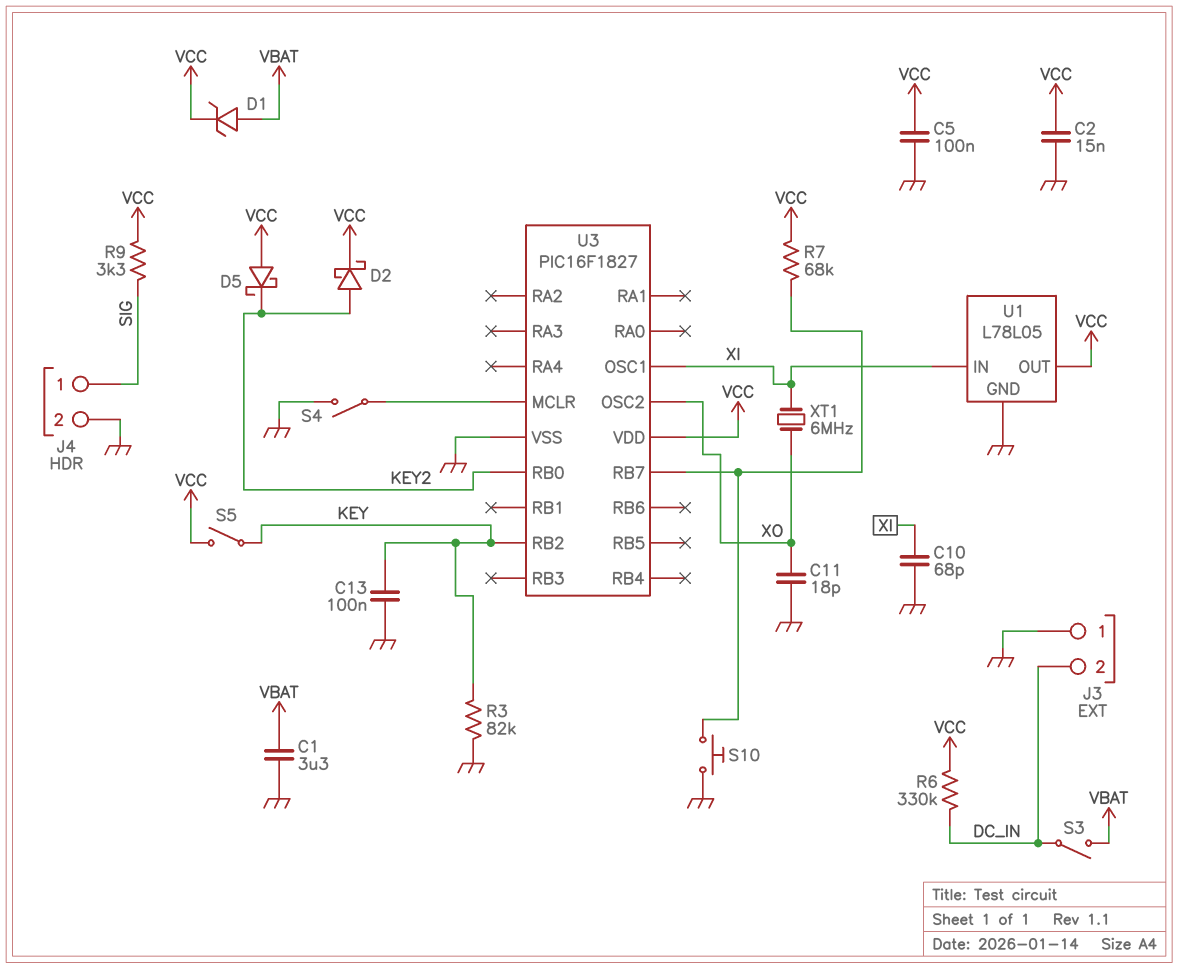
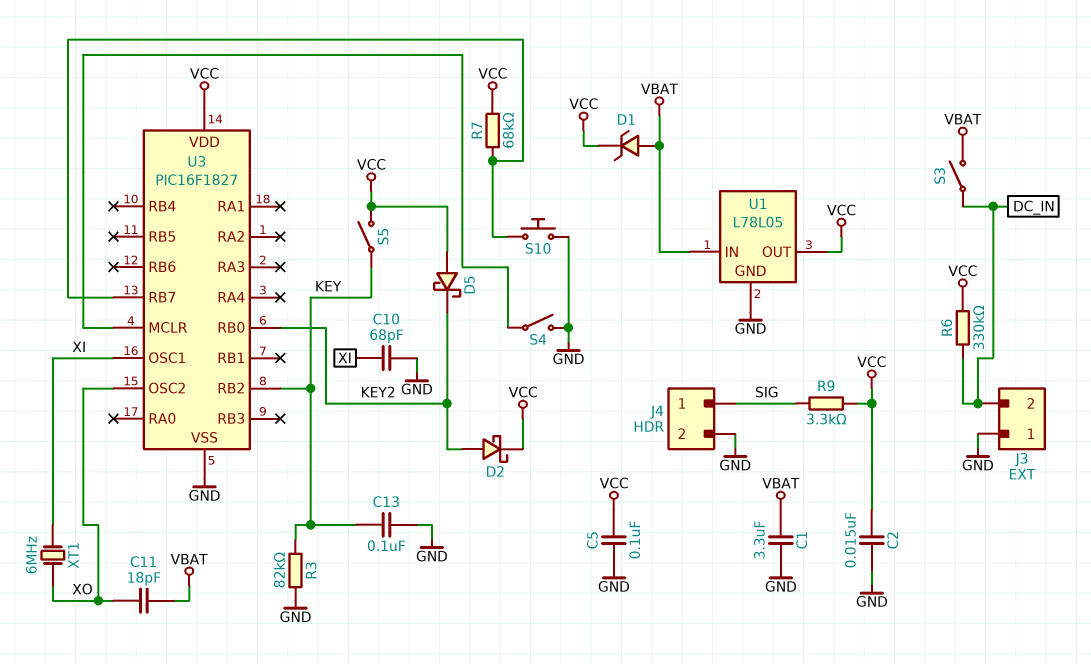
C11: 18pF (GND, XO) -> 18pF (VBAT, XO)
U1 pin IN: XI -> VBAT

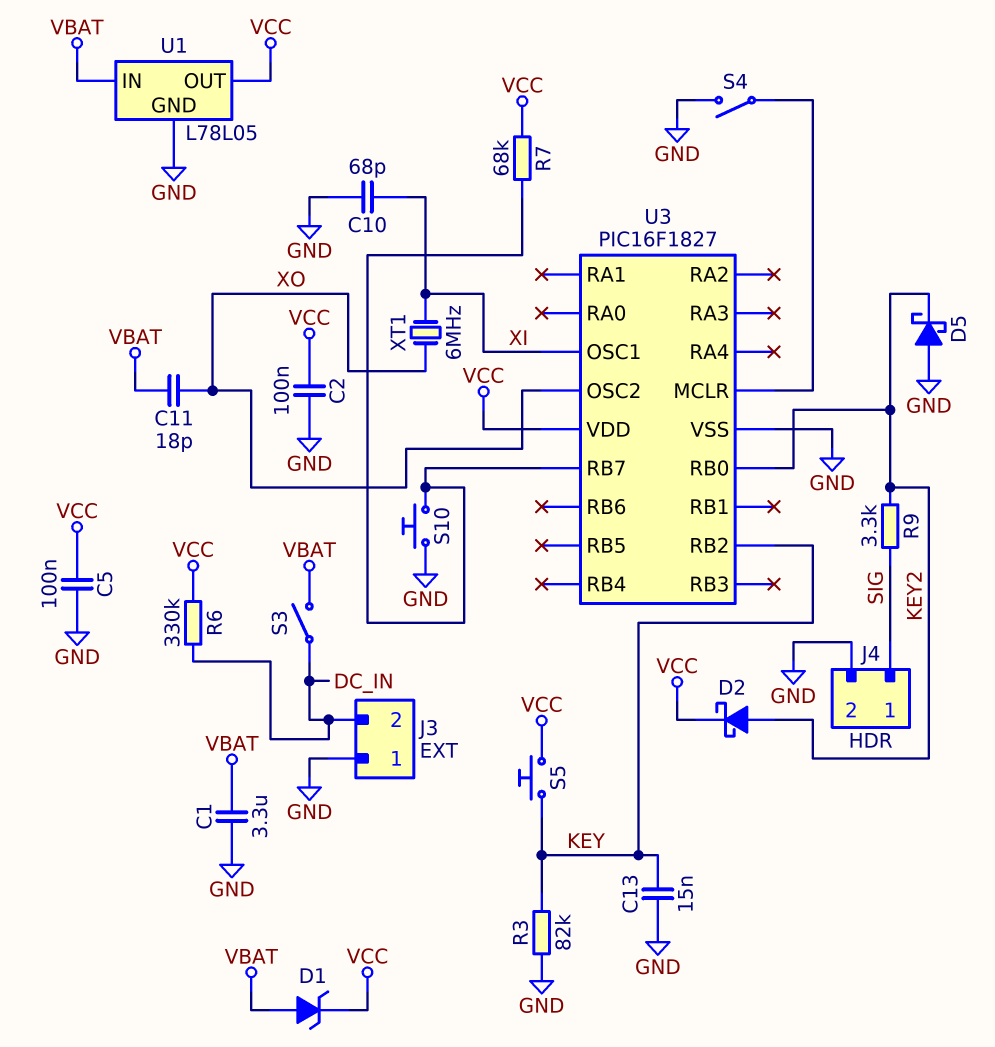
C2: 15nF (GND, VCC) -> 100nF (GND, VCC)
C13: 100nF (GND, KEY) -> 15nF (GND, KEY)
D5: schottky (A VCC, K KEY2) -> schottky (A GND, K KEY2)
R9: 3.3k (SIG, VCC) -> 3.3k (KEY2, SIG)
S5: switch (KEY, VCC) -> button (KEY, VCC)

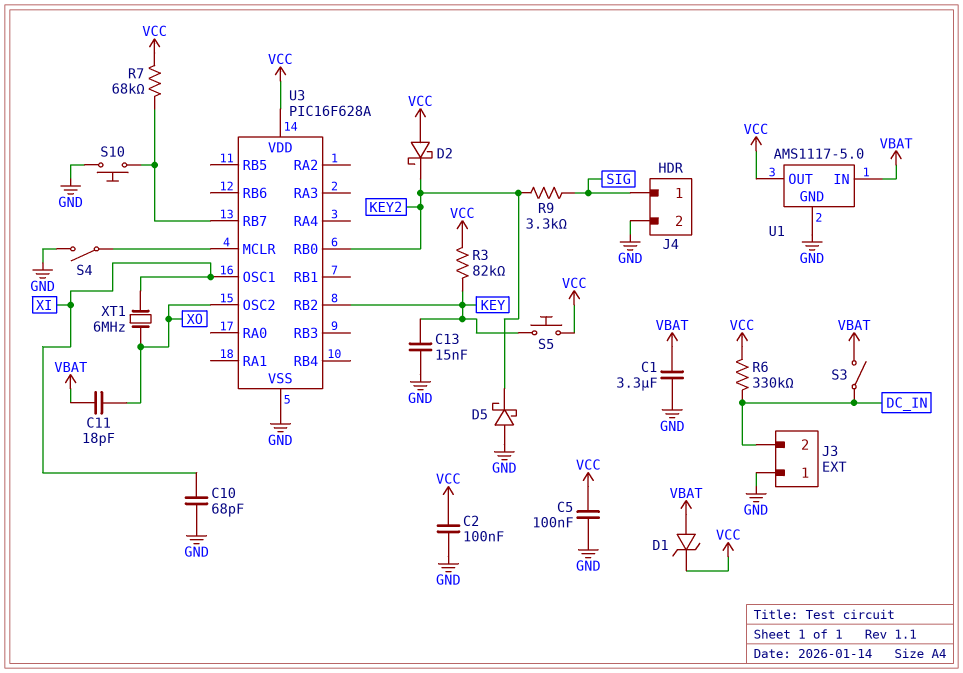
D2: schottky (A KEY2, K VCC) -> schottky (A VCC, K KEY2)
R3: 82k (GND, KEY) -> 82k (KEY, VCC)
U1: L78L05 -> AMS1117-5.0
U3: PIC16F1827 -> PIC16F628A

